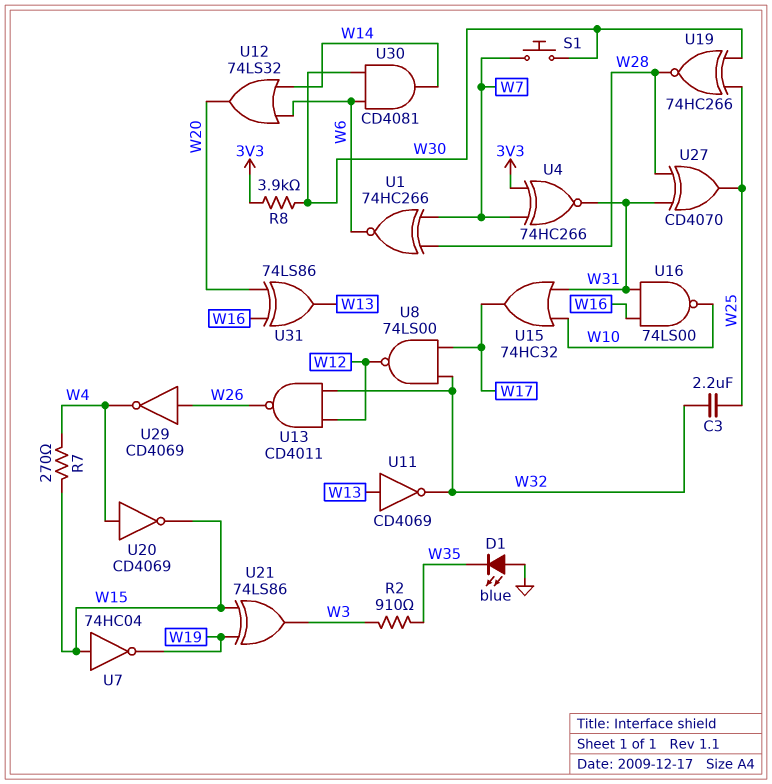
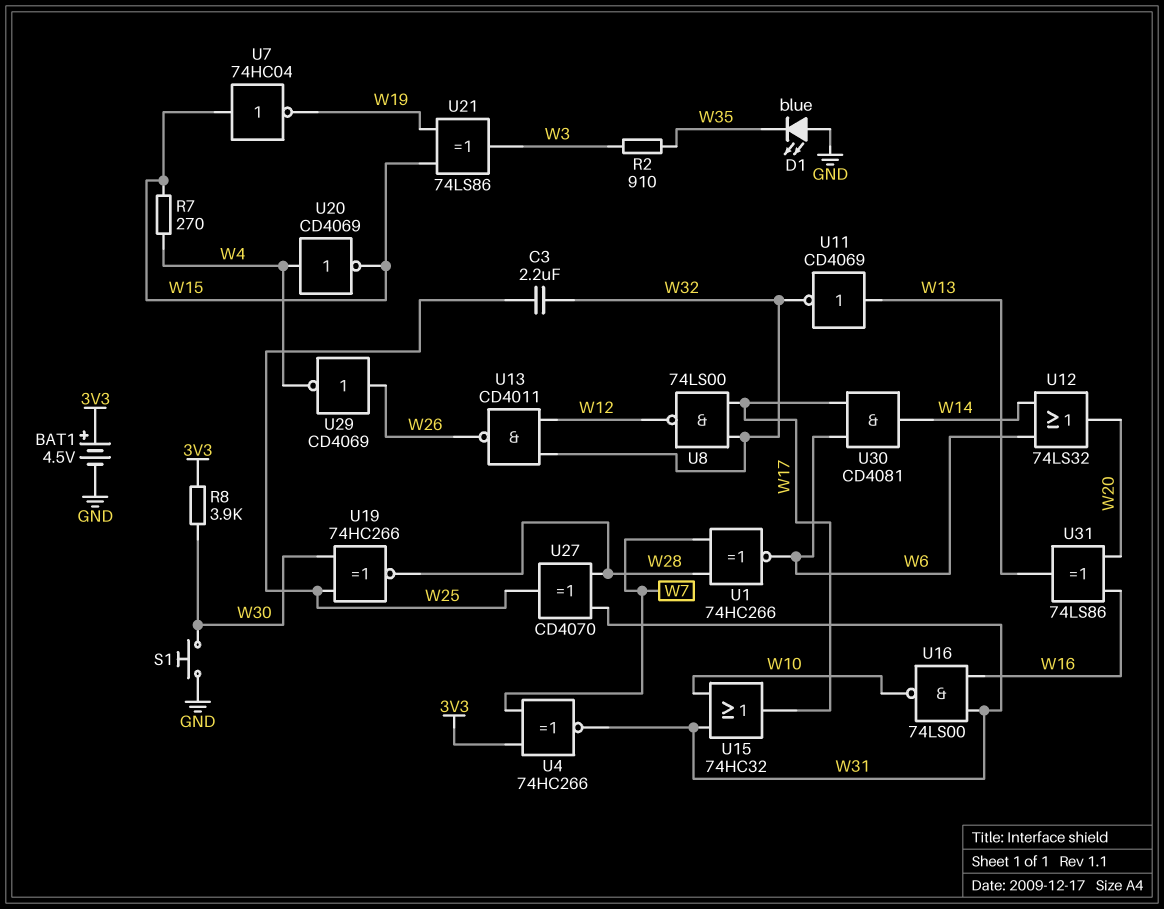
BAT1: none -> 4.5V (plus 3V3, minus GND)
S1: button (W7, W30) -> button (GND, W30)
U30: AND CD4081 (in W6, in W30, out W14) -> AND CD4081 (in W6, in W17, out W14)

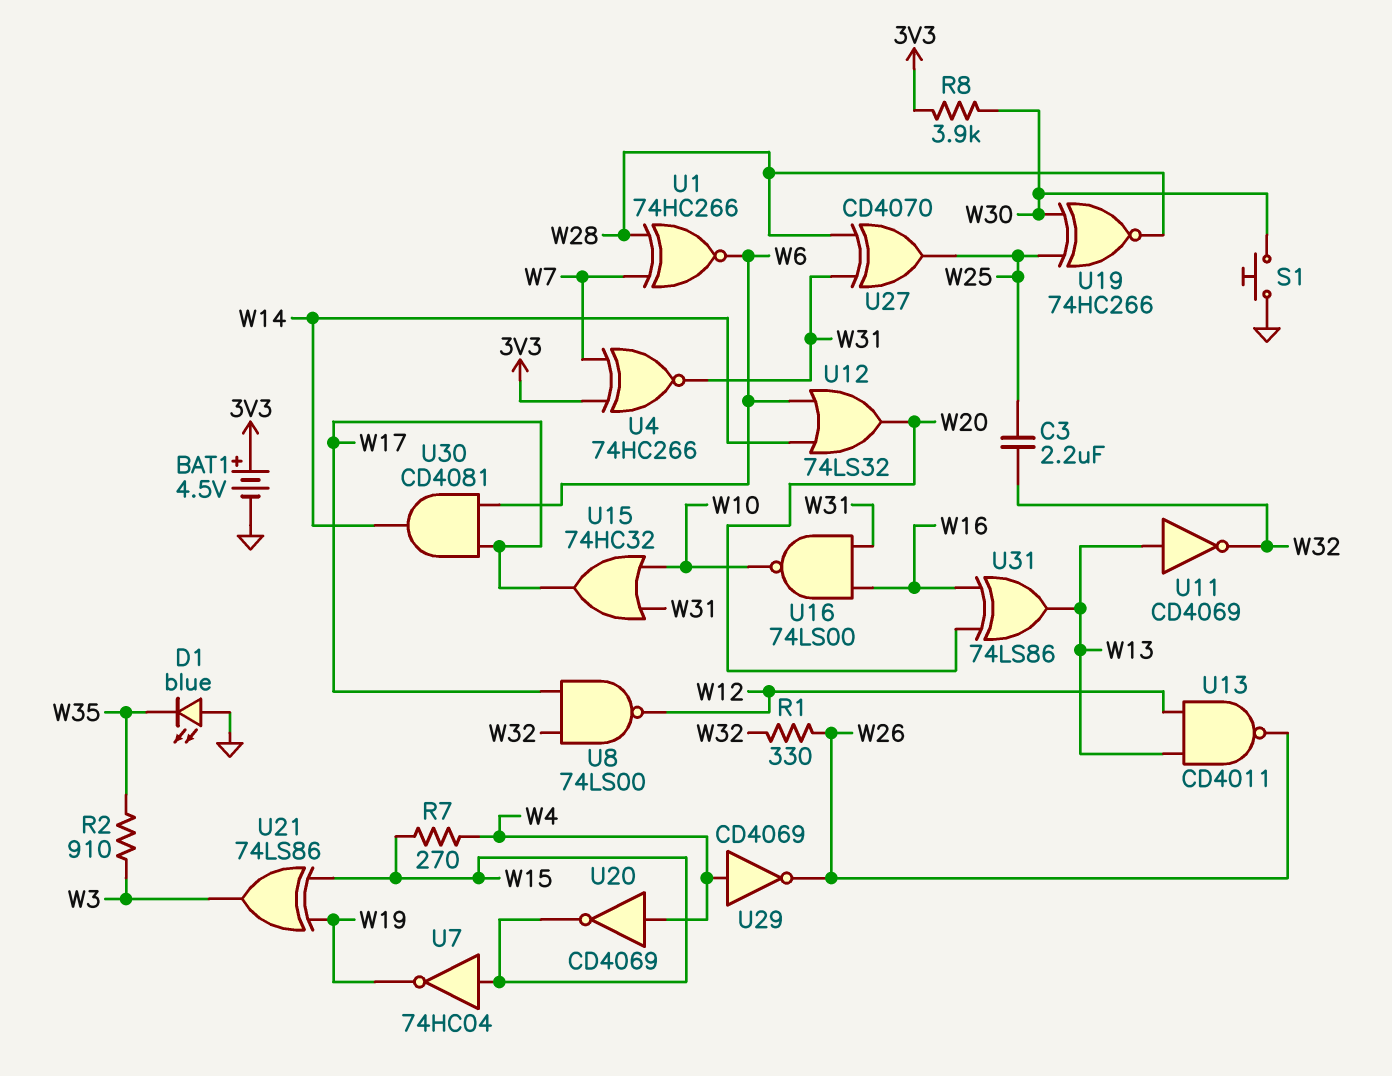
R1: none -> 330 (W26, W32)
U13: NAND CD4011 (in W12, in W32, out W26) -> NAND CD4011 (in W12, in W13, out W26)
U29: NOT CD4069 (in W26, out W4) -> NOT CD4069 (in W4, out W26)

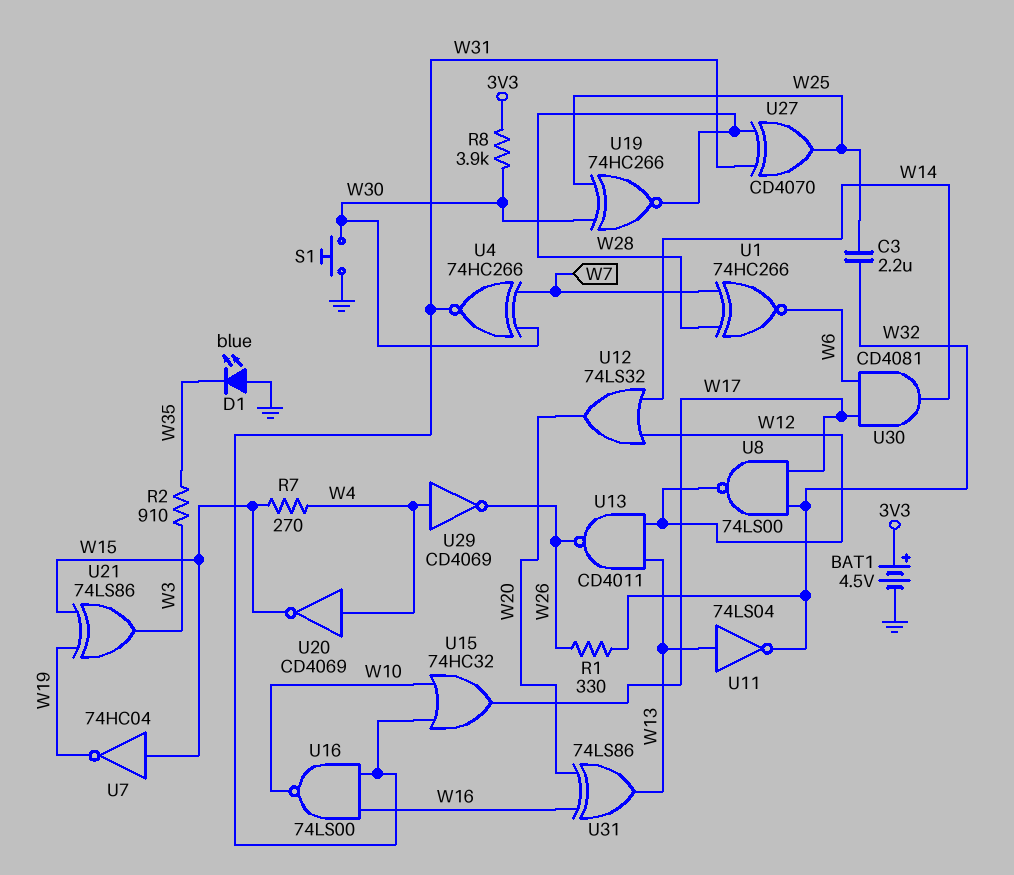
U4: XNOR 74HC266 (in 3V3, in W7, out W31) -> XNOR 74HC266 (in W7, in W30, out W31)
U11: NOT CD4069 (in W13, out W32) -> NOT 74LS04 (in W13, out W32)
U12: OR 74LS32 (in W6, in W14, out W20) -> OR 74LS32 (in W12, in W14, out W20)

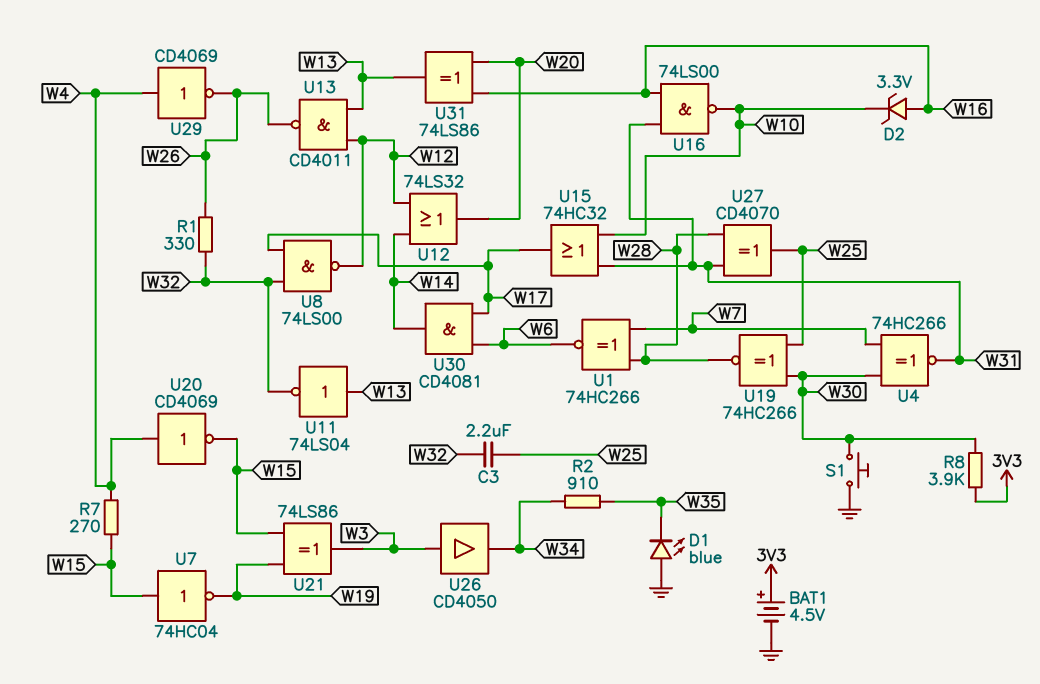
D2: none -> zener 3.3V (A W16, K W10)
R2: 910 (W3, W35) -> 910 (W34, W35)
U26: none -> buffer CD4050 (in W3, out W34)

